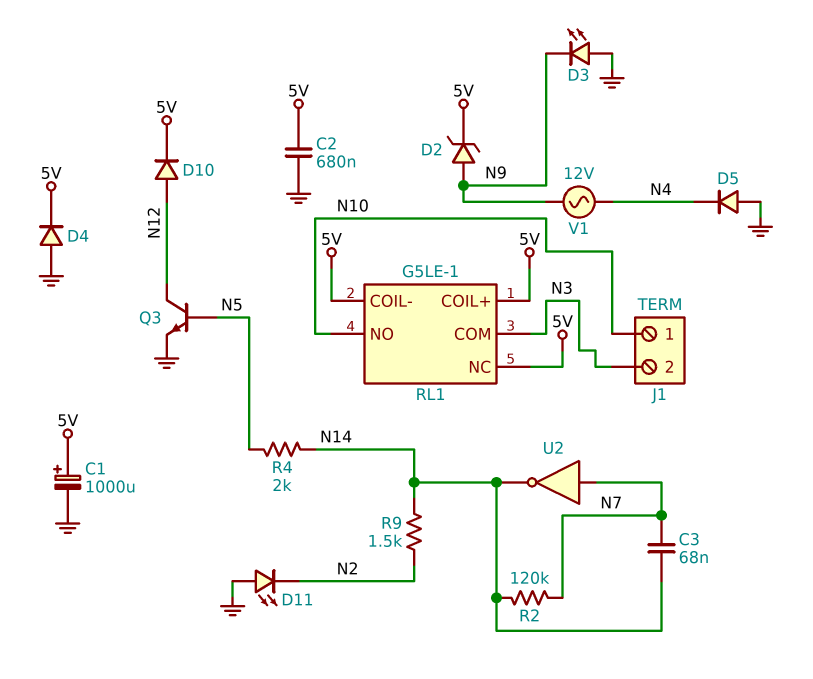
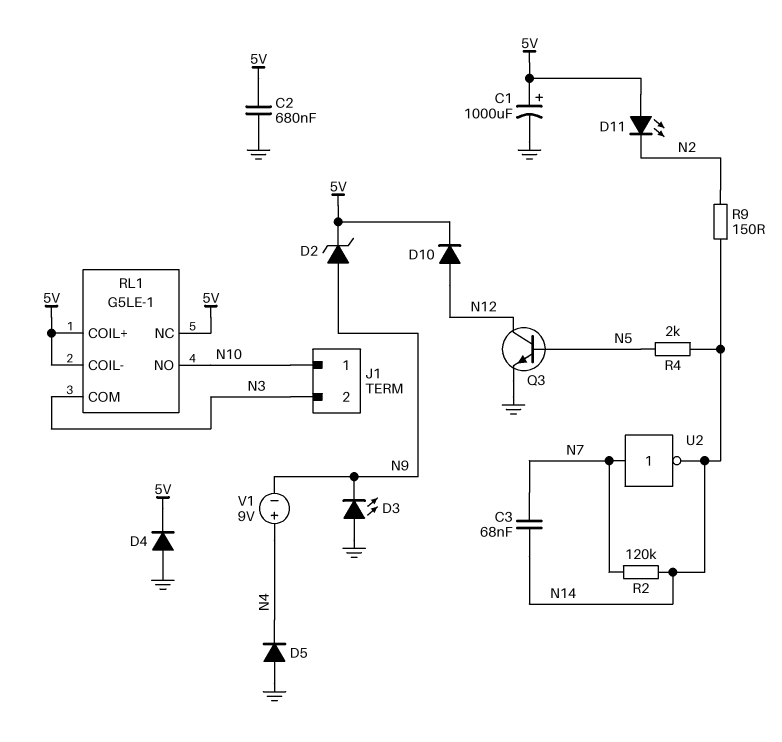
D11: LED (A GND, K N2) -> LED (A 5V, K N2)
R9: 1.5k (N2, N14) -> 150 (N2, N14)
V1: AC 12V (N4, N9) -> 9V (plus N4, minus N9)

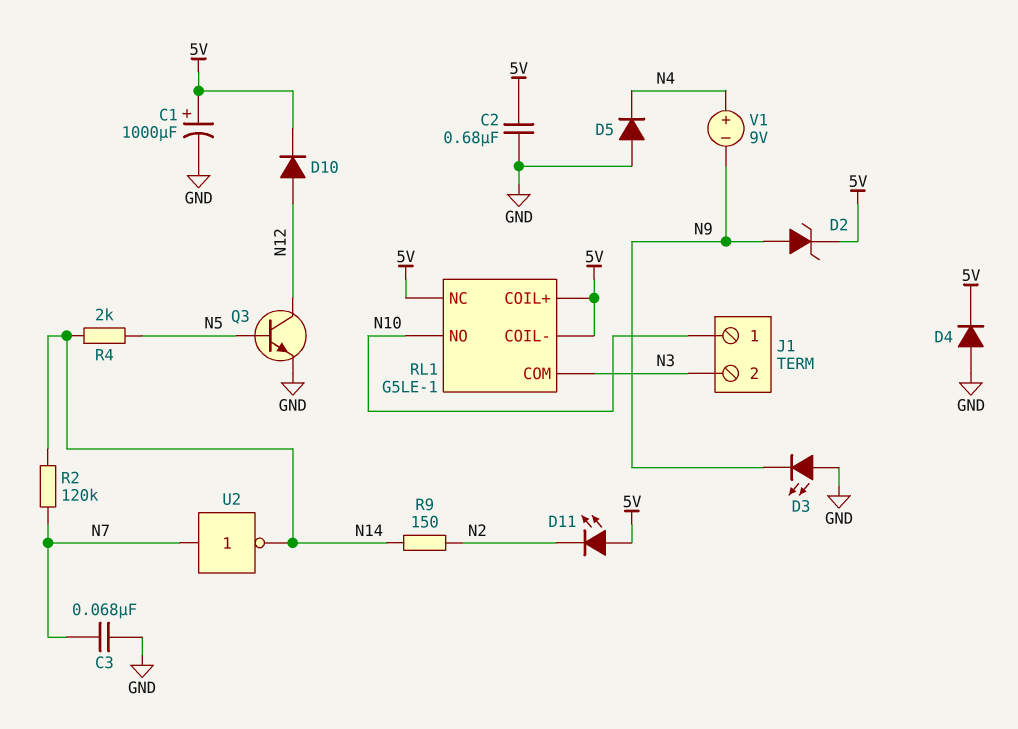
C3: 68nF (N7, N14) -> 68nF (GND, N7)

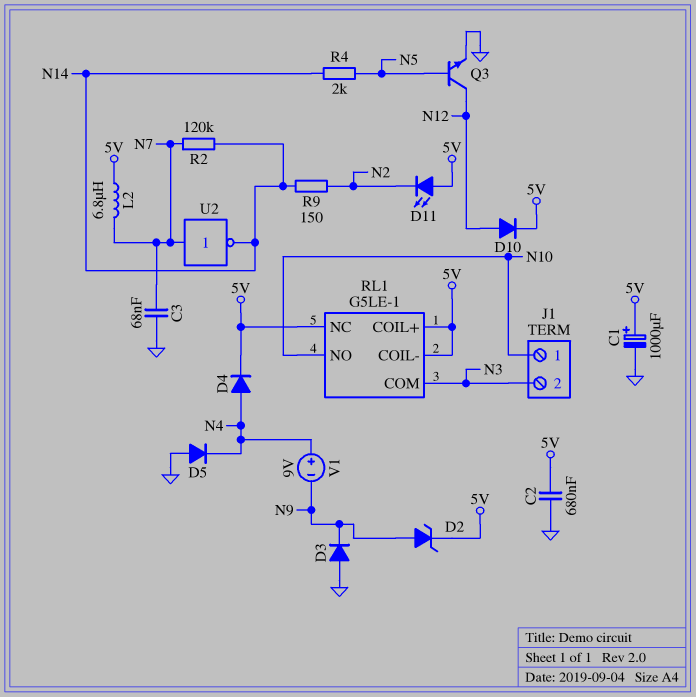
D3: LED (A GND, K N9) -> diode (A GND, K N9)
D4: diode (A GND, K 5V) -> diode (A N4, K 5V)
L2: none -> 6.8uH (5V, N7)

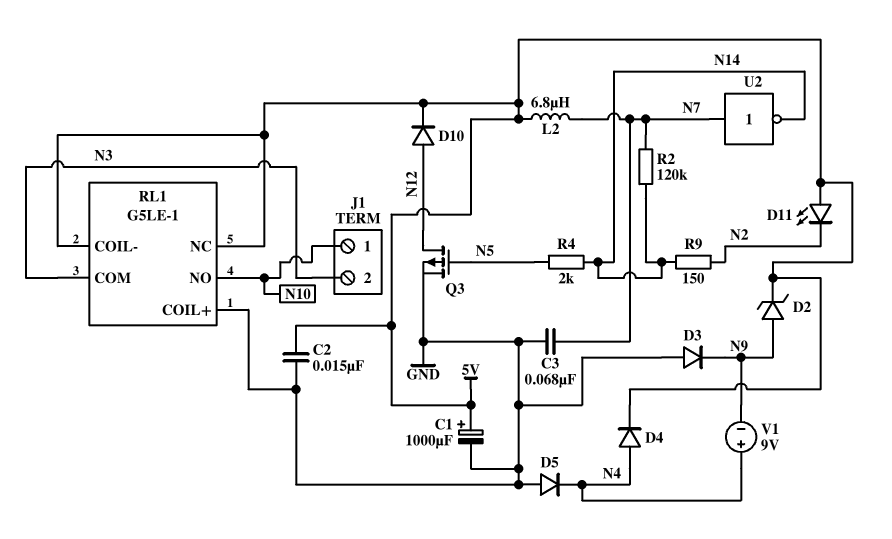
C2: 680nF (5V, GND) -> 15nF (5V, GND)
Q3: NPN (B N5, C N12, E GND) -> PMOS (G N5, D N12, S GND)
RL1 pin COIL+: 5V -> GND

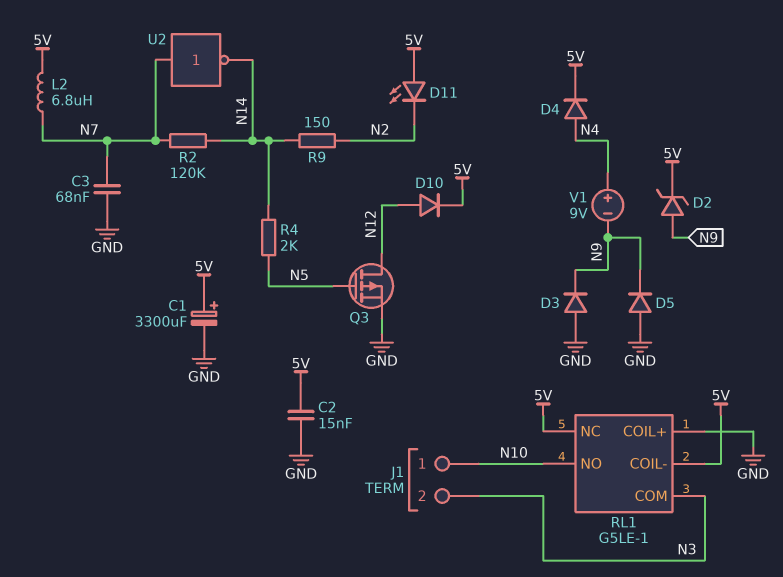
C1: 1000uF (plus 5V, minus GND) -> 3300uF (plus 5V, minus GND)
D5: diode (A GND, K N4) -> diode (A GND, K N9)

